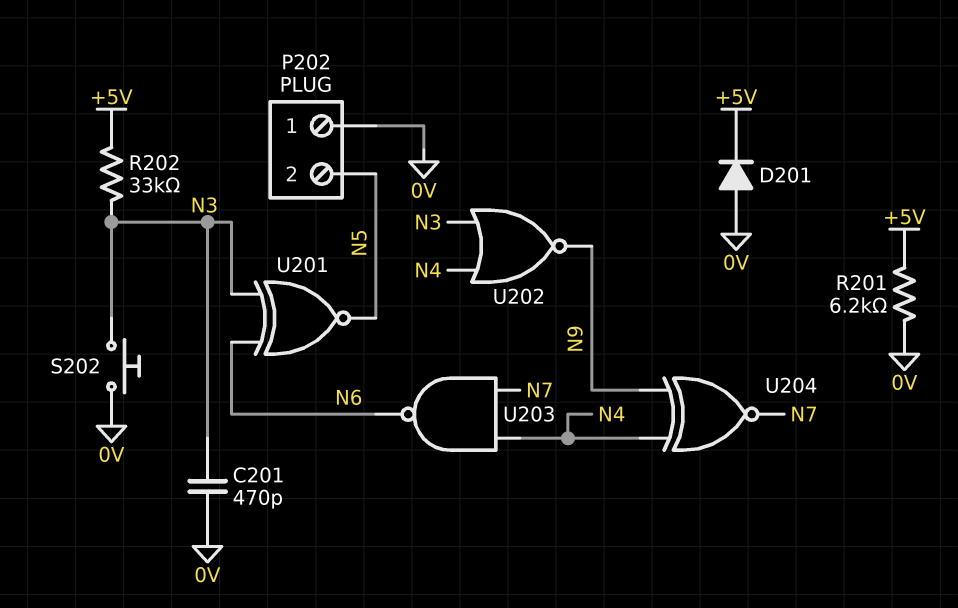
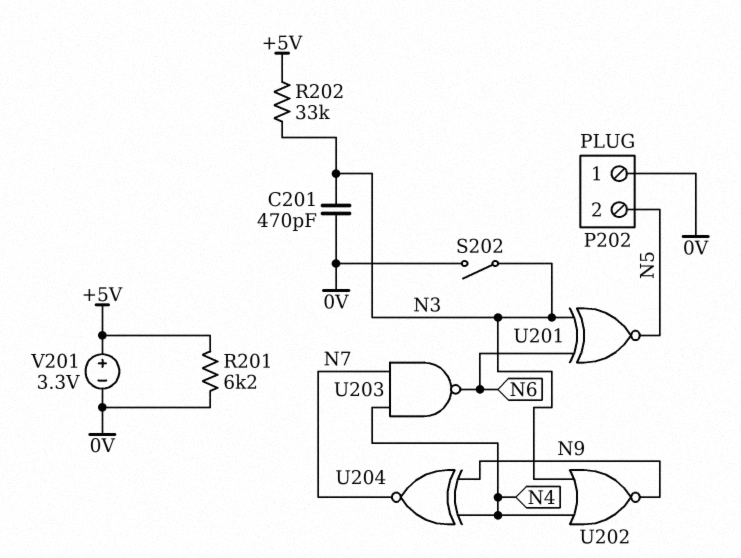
D201: diode (A 0V, K +5V) -> none
S202: button (0V, N3) -> switch (0V, N3)
V201: none -> 3.3V (plus +5V, minus 0V)

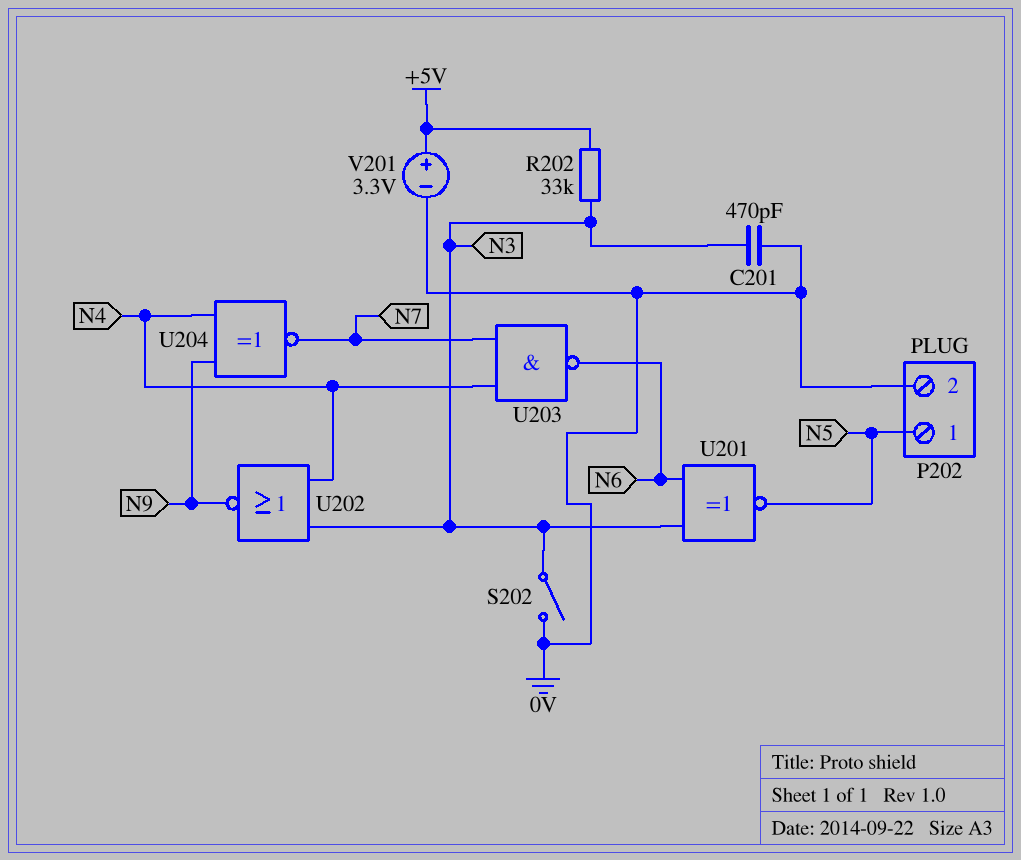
P202 pin 1: 0V -> N5
P202 pin 2: N5 -> 0V
R201: 6.2k (+5V, 0V) -> none

